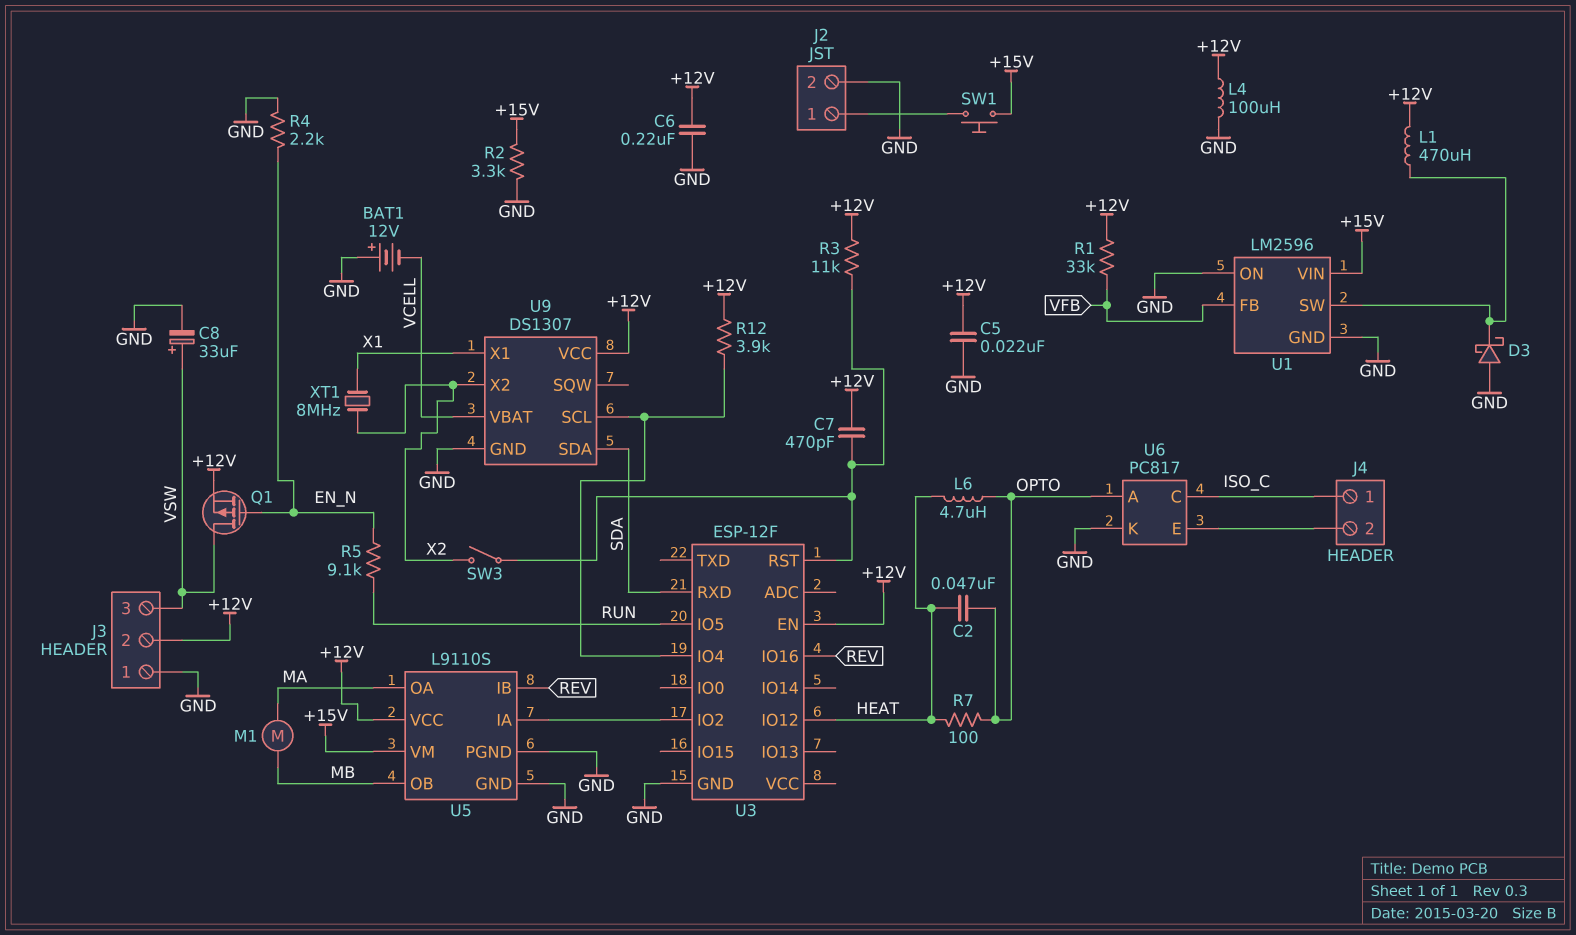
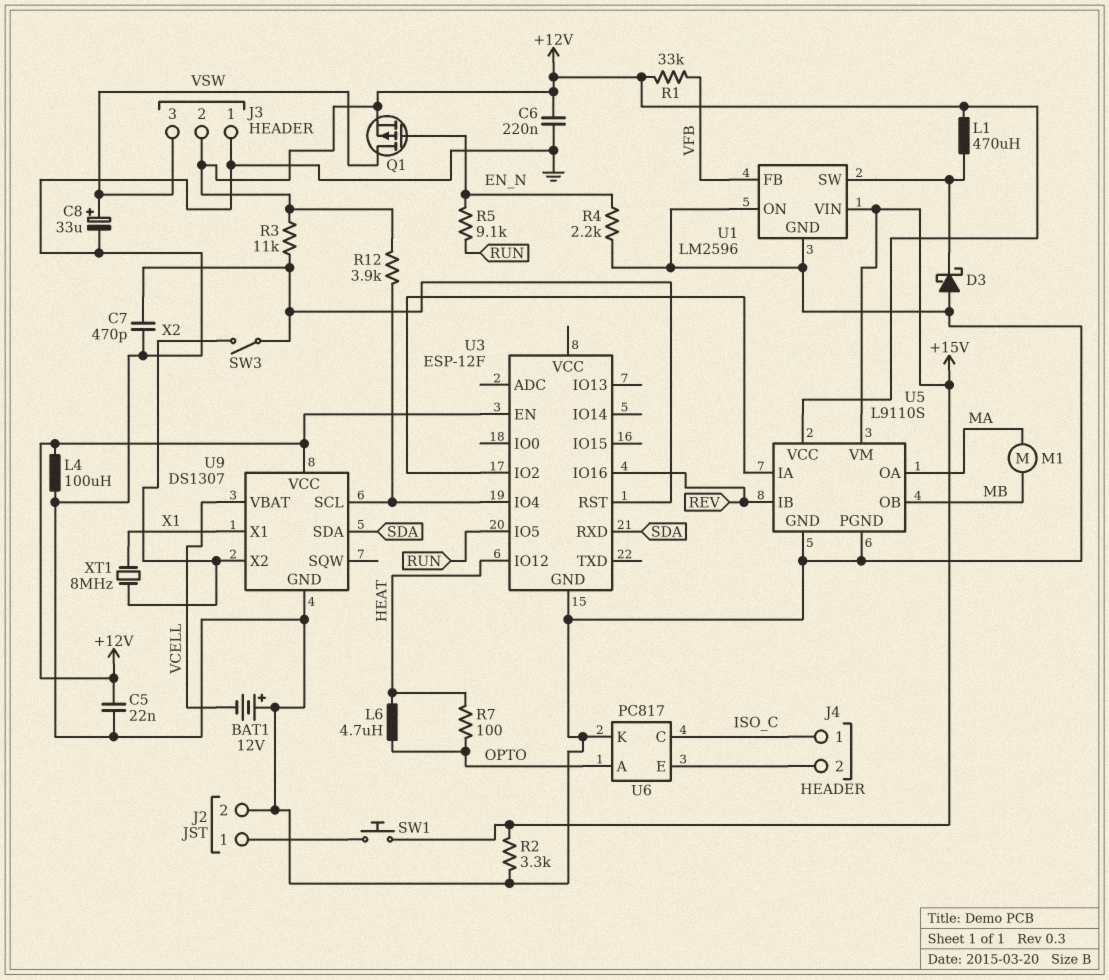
C2: 47nF (HEAT, OPTO) -> none
C7: 470pF (+12V, U3/RST) -> 470pF (GND, U3/RST)

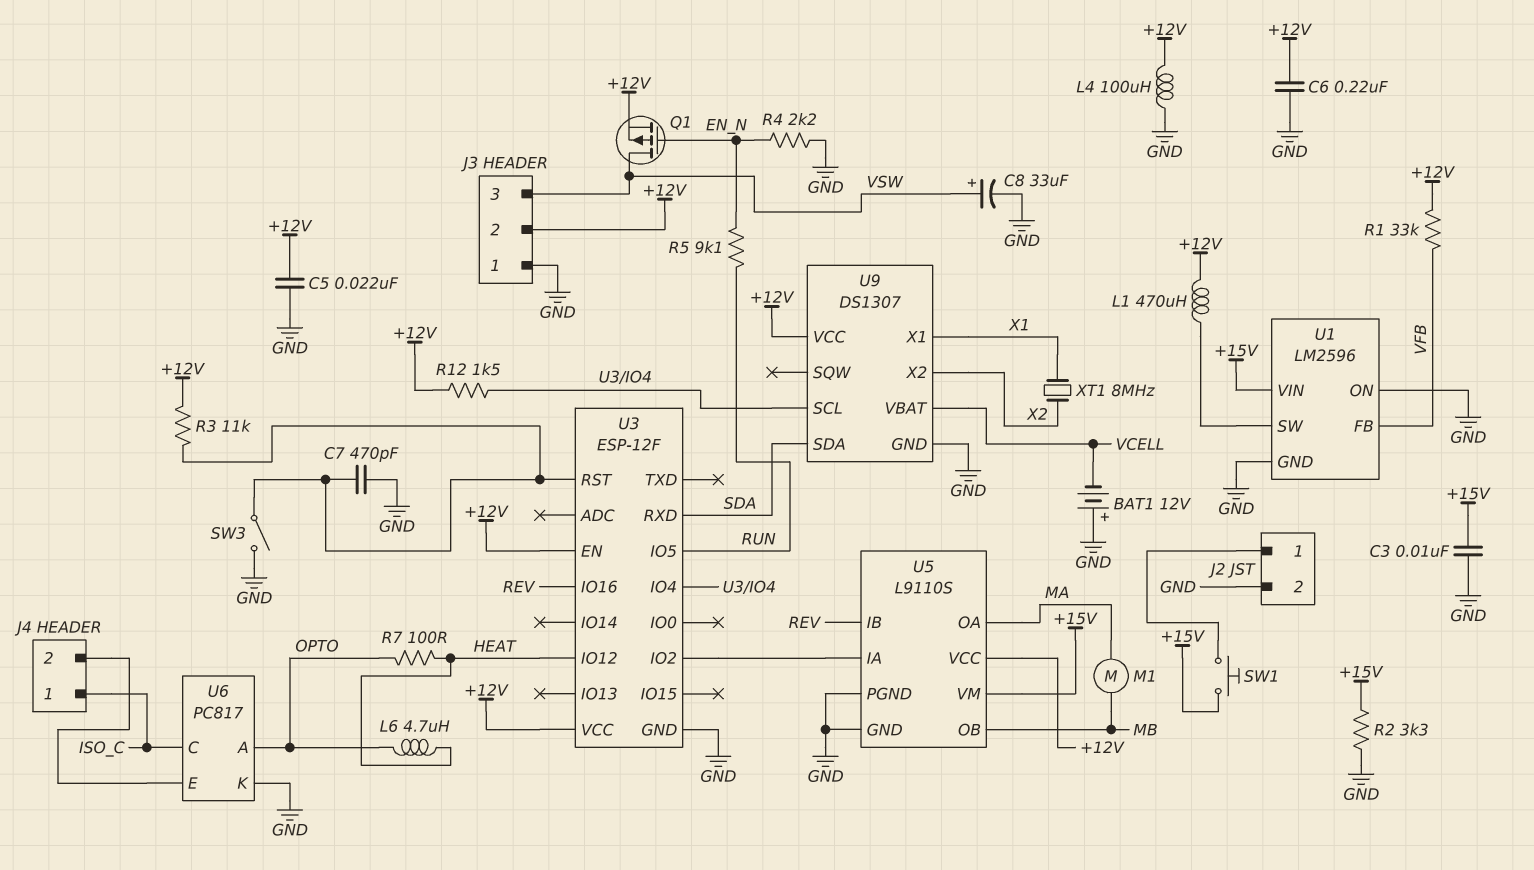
C3: none -> 10nF (+15V, GND)
D3: schottky (A GND, K U1/SW) -> none
R12: 3.9k (+12V, U3/IO4) -> 1.5k (+12V, U3/IO4)
SW3: switch (U3/RST, X2) -> switch (GND, U3/RST)
U3 pin VCC: none -> +12V

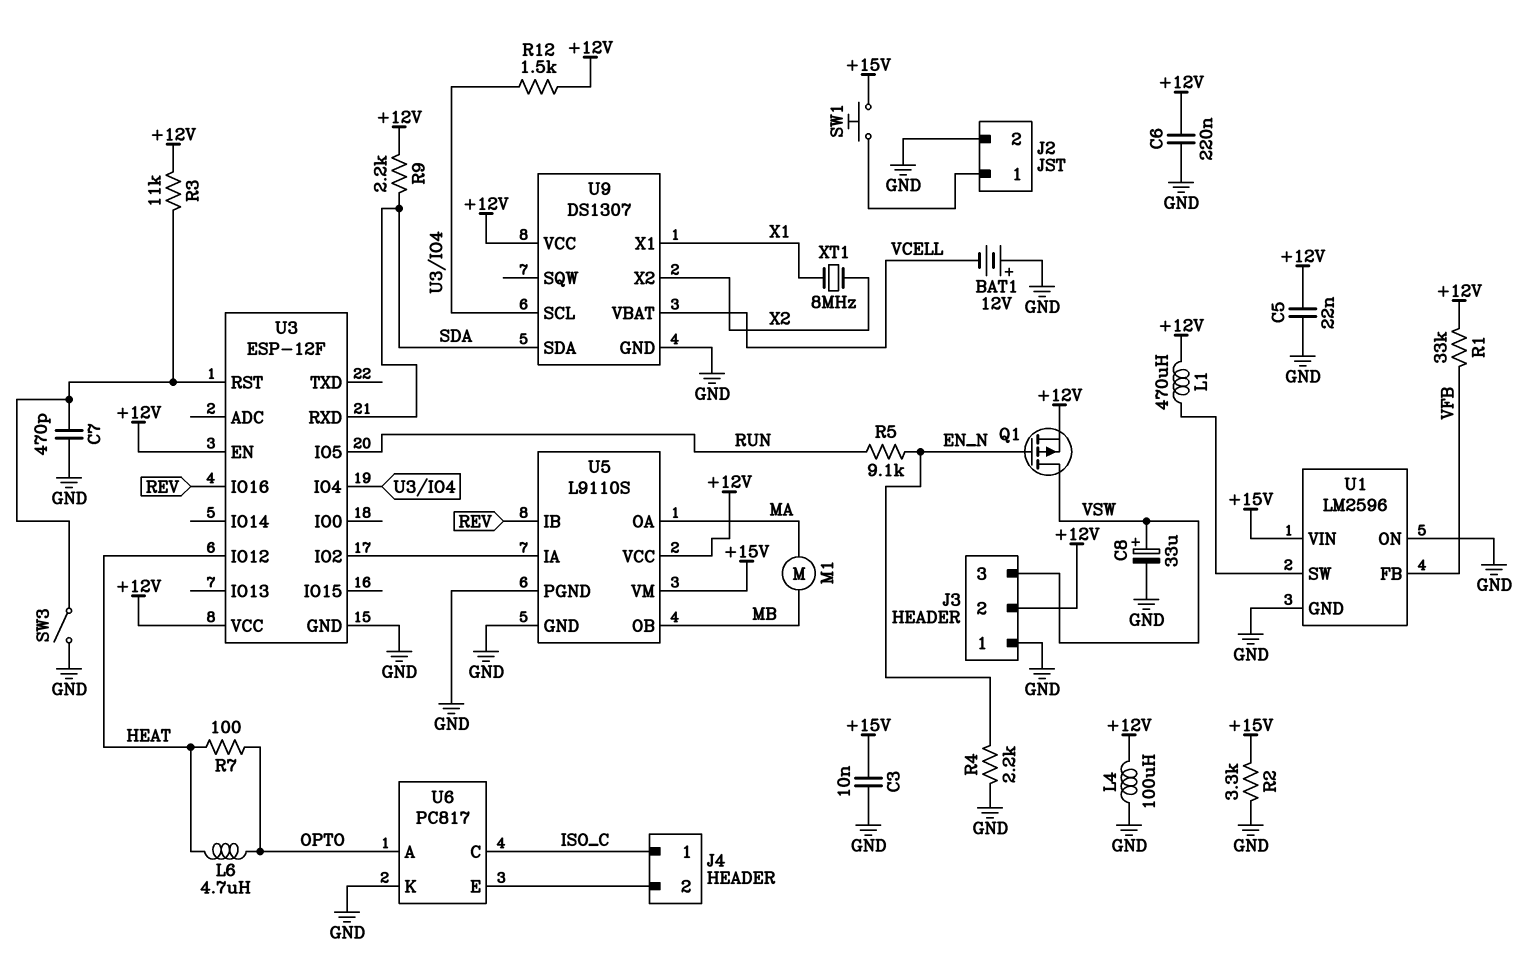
R9: none -> 2.2k (+12V, SDA)

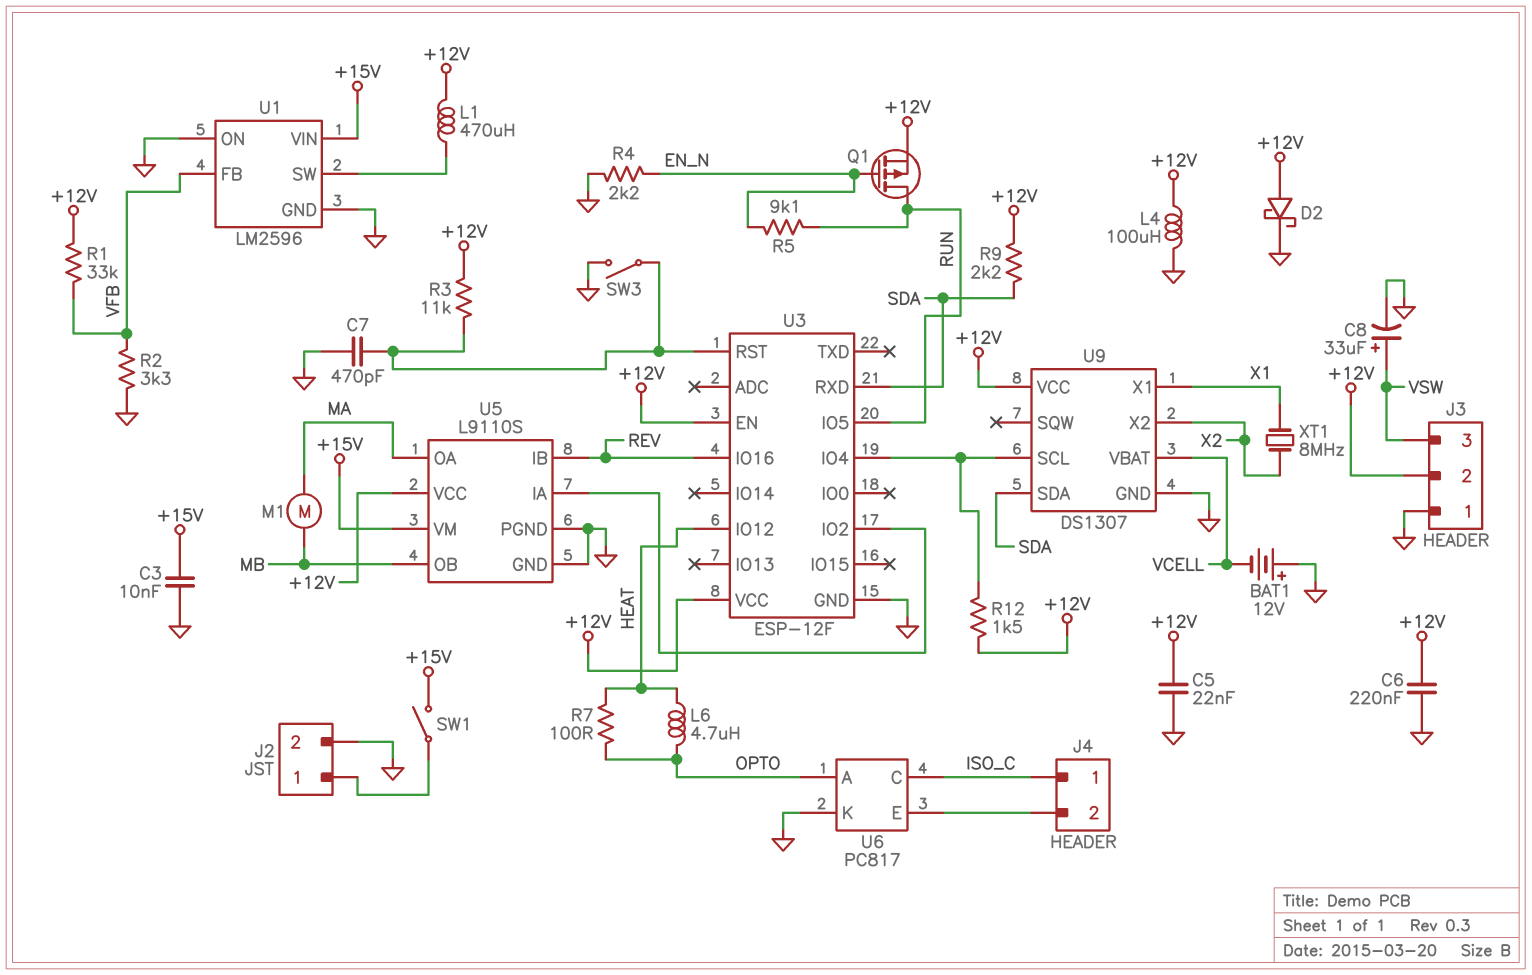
D2: none -> schottky (A +12V, K GND)
Q1: PMOS (G EN_N, D VSW, S +12V) -> PMOS (G EN_N, D RUN, S +12V)
R2: 3.3k (+15V, GND) -> 3.3k (GND, VFB)
SW1: button (+15V, J2/1) -> switch (+15V, J2/1)

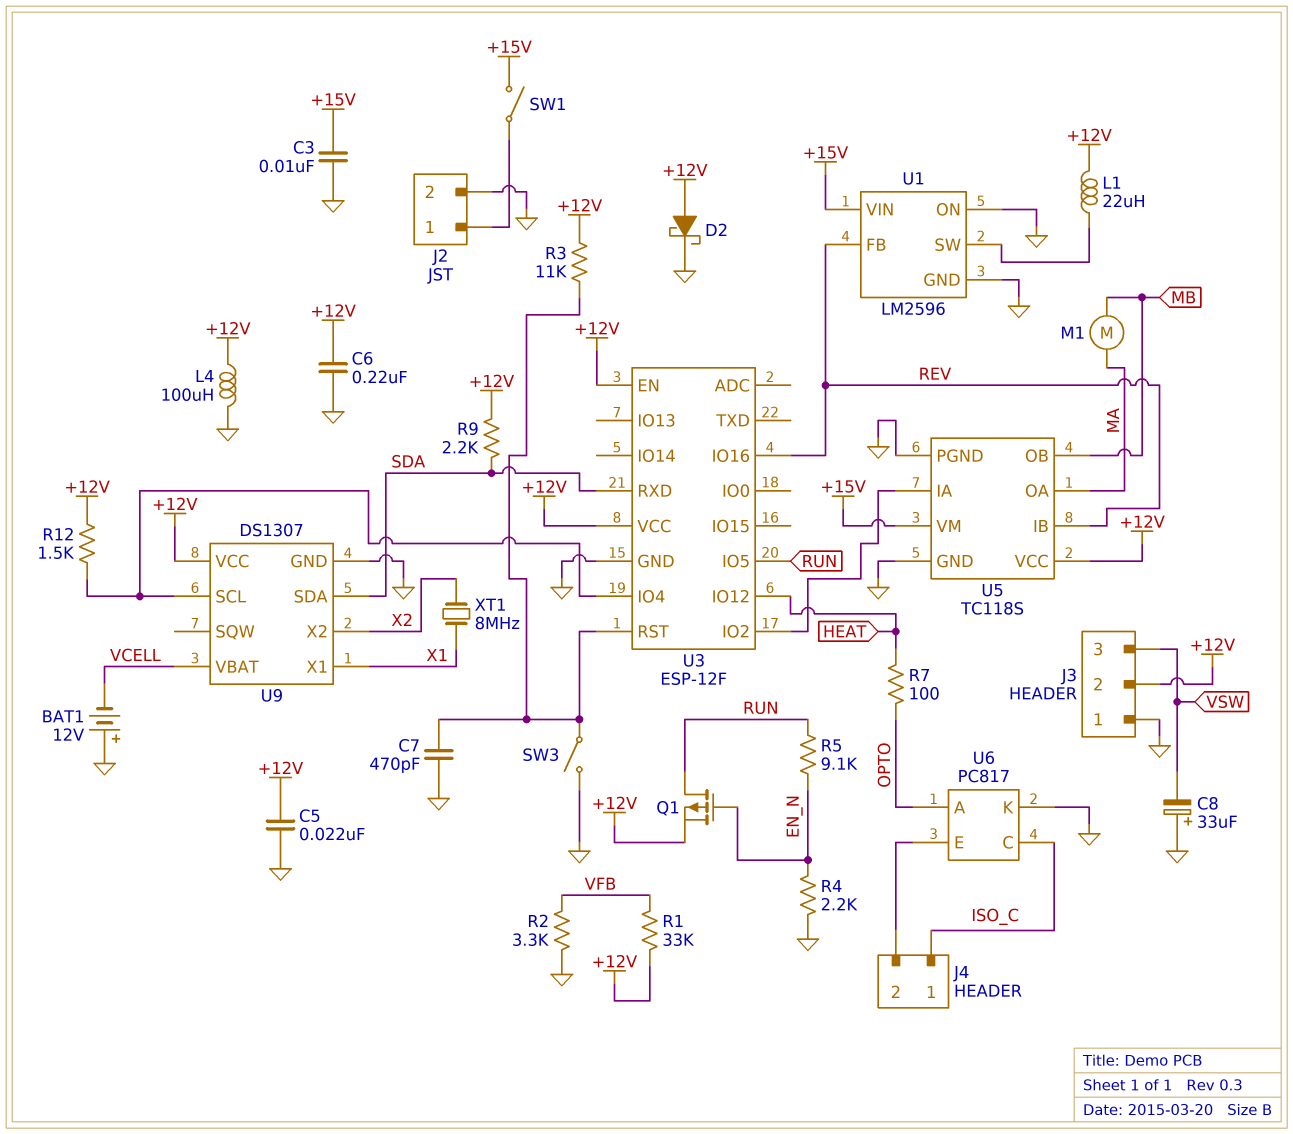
C8: 33uF (plus VSW, minus GND) -> 33uF (plus GND, minus VSW)
L1: 470uH (+12V, U1/SW) -> 22uH (+12V, U1/SW)
L6: 4.7uH (HEAT, OPTO) -> none
U1 pin FB: VFB -> REV
U5: L9110S -> TC118S

